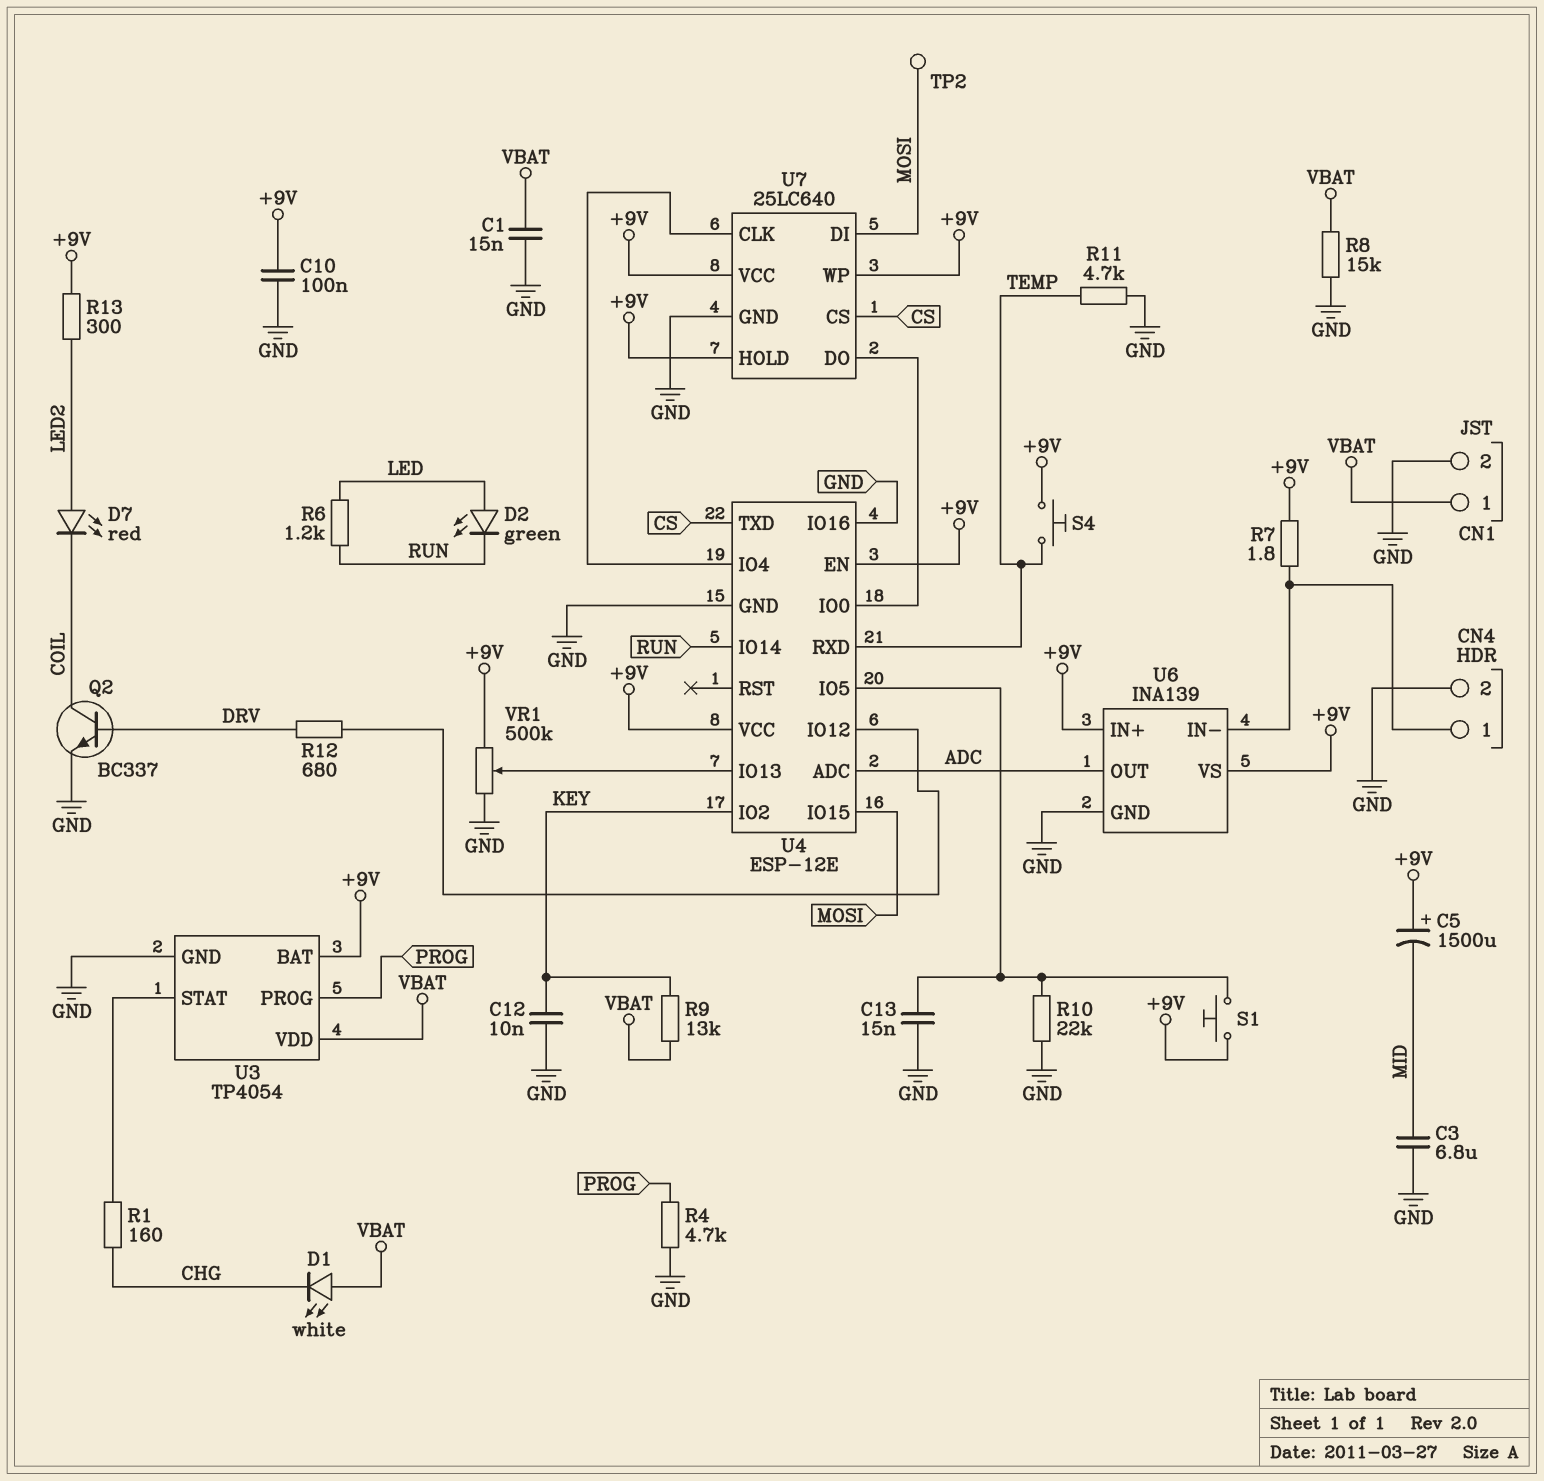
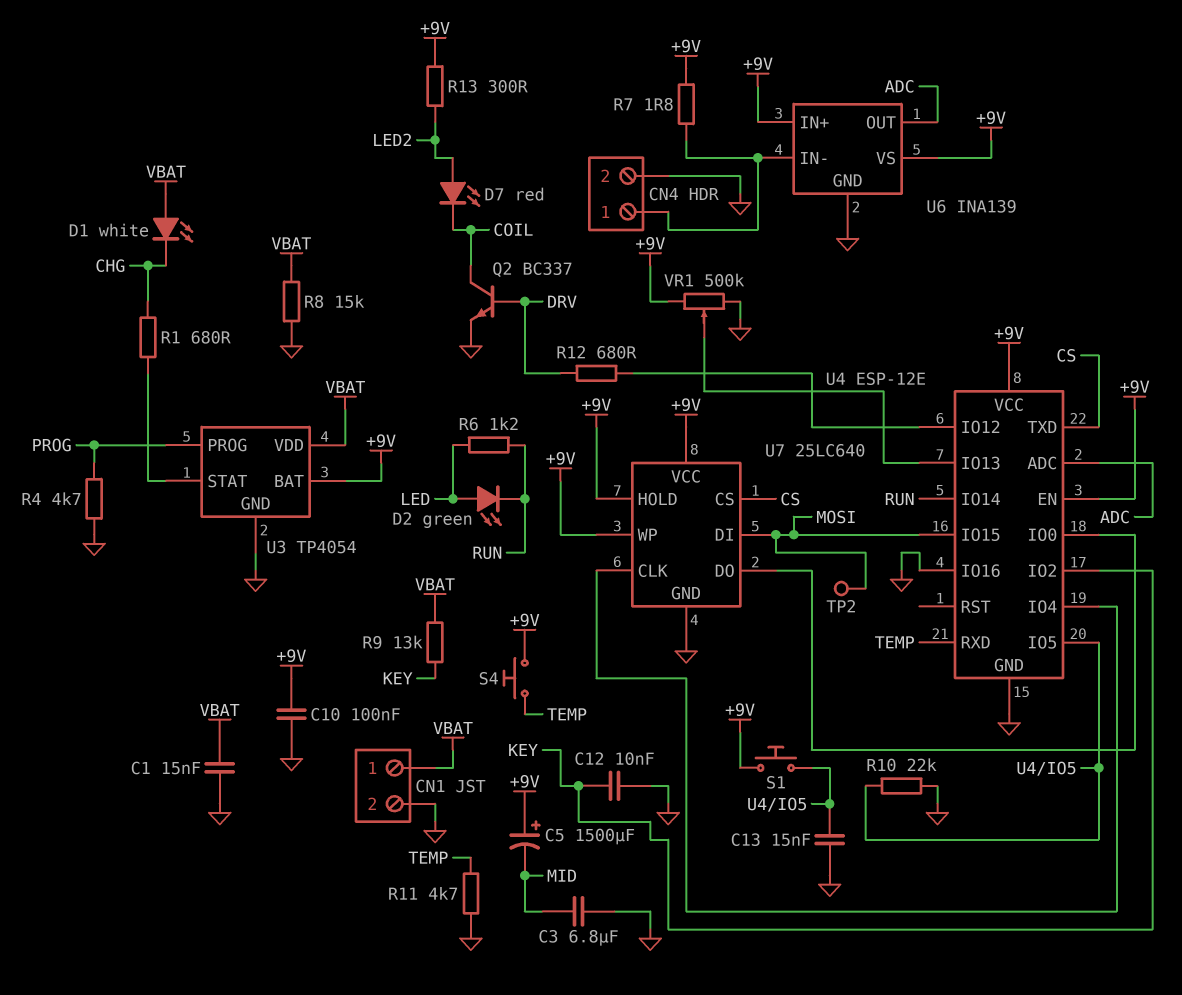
R1: 160 (CHG, U3/STAT) -> 680 (CHG, U3/STAT)

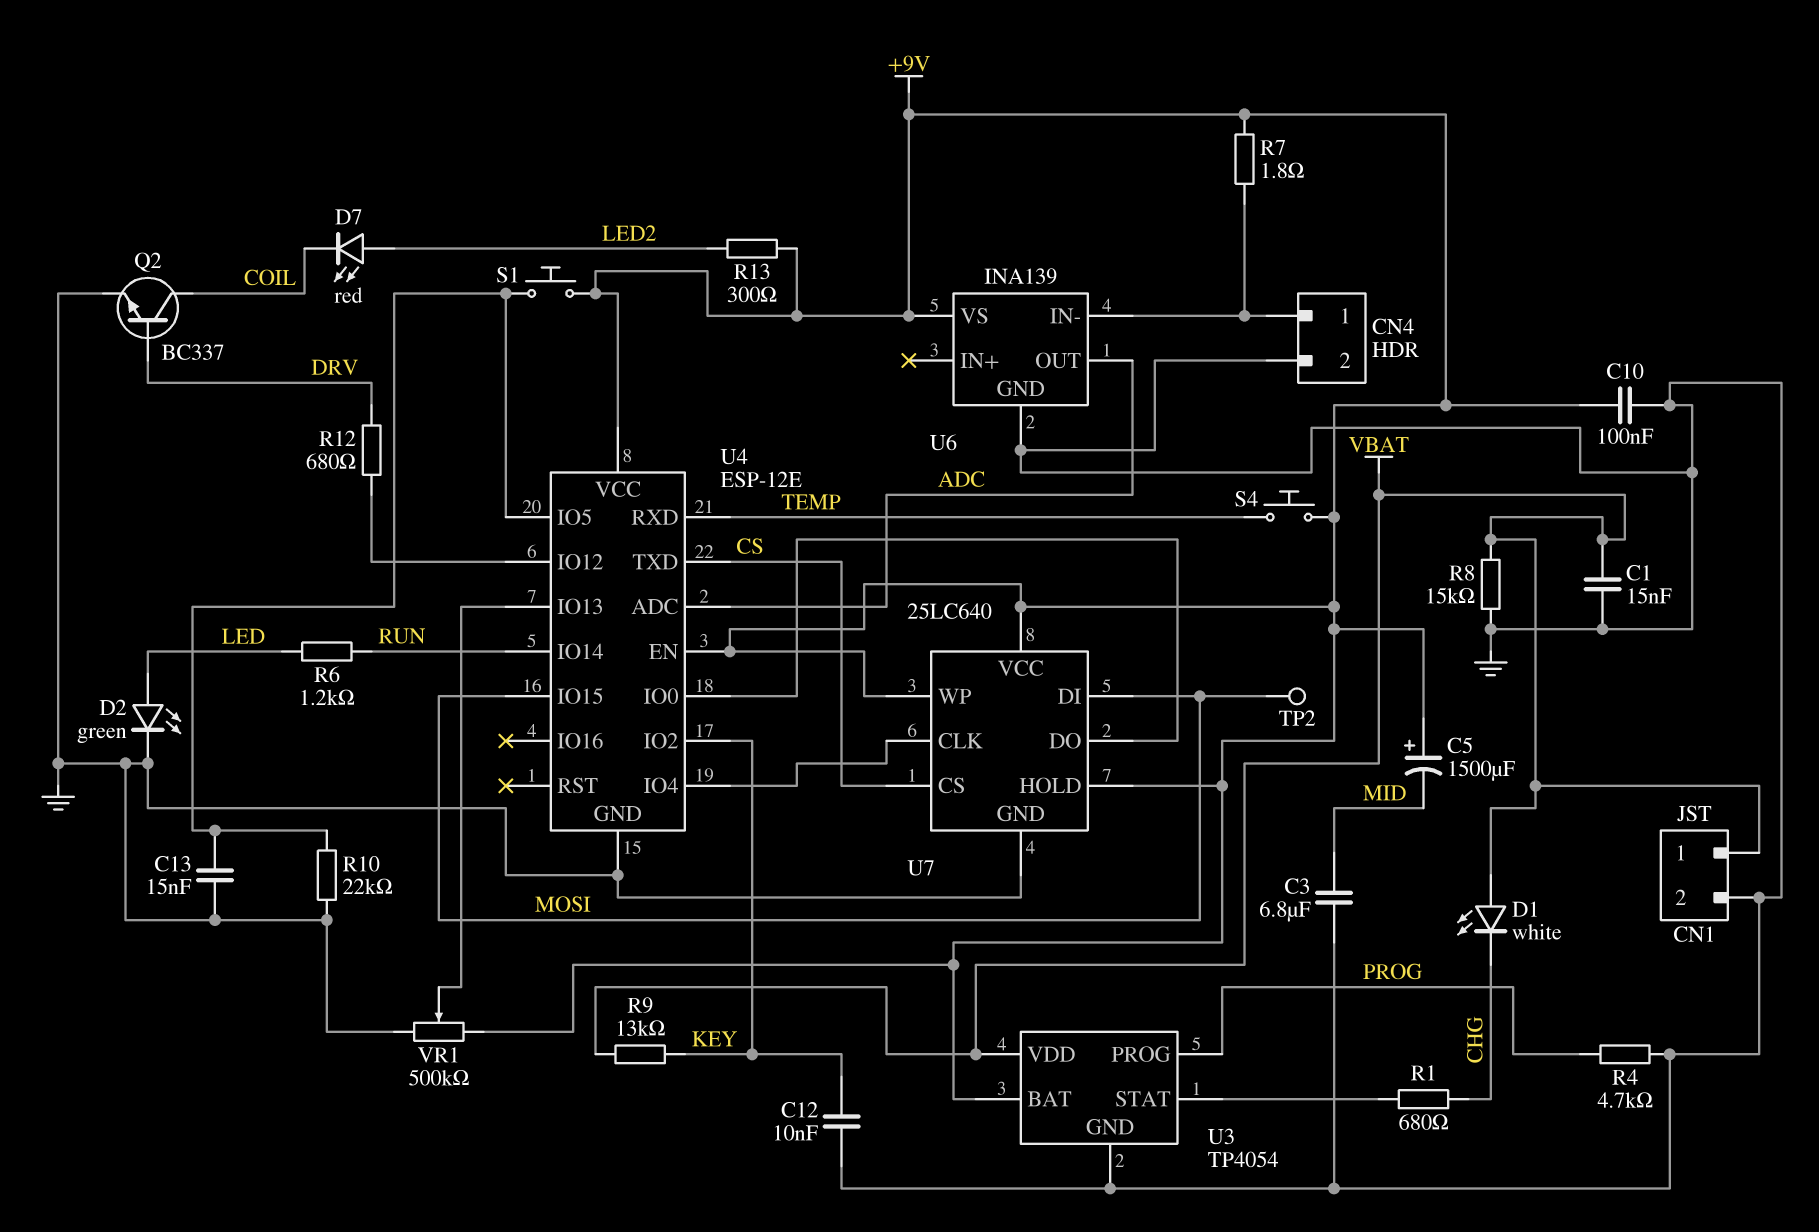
D2: LED green (A LED, K RUN) -> LED green (A LED, K GND)
R11: 4.7k (GND, TEMP) -> none
U4 pin IO16: GND -> none
U6 pin IN+: +9V -> none

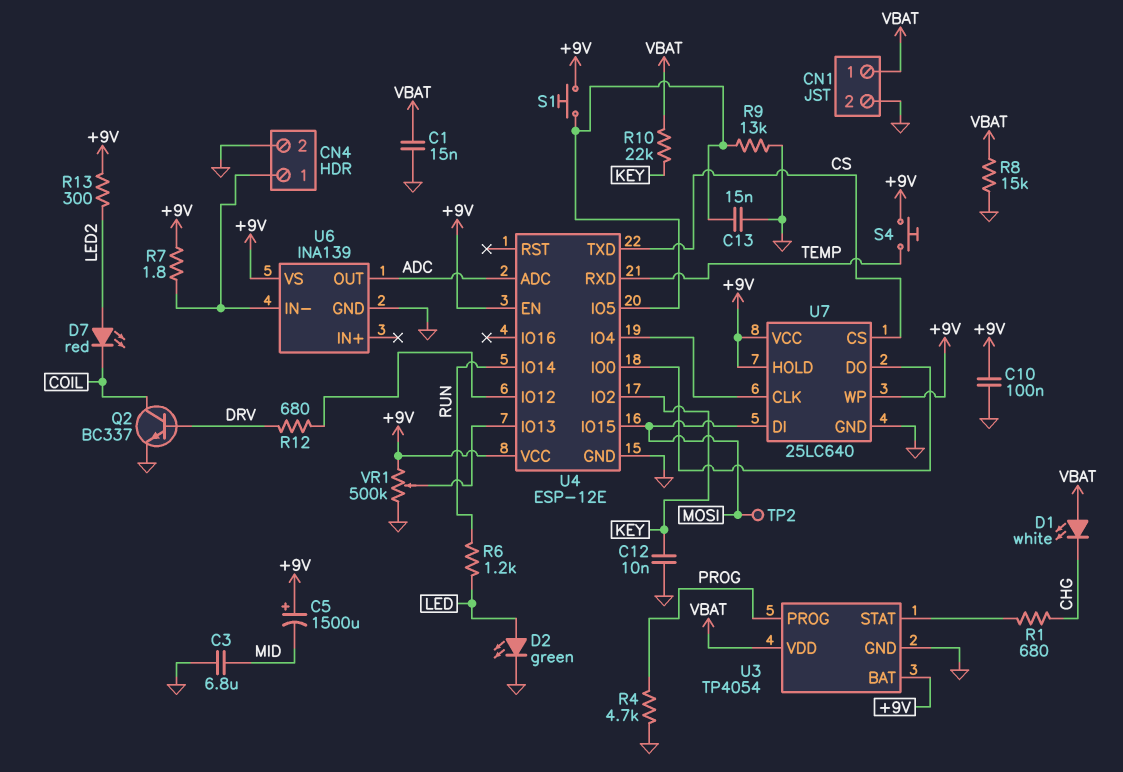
R9: 13k (KEY, VBAT) -> 13k (GND, U4/IO5)
R10: 22k (GND, U4/IO5) -> 22k (KEY, VBAT)

